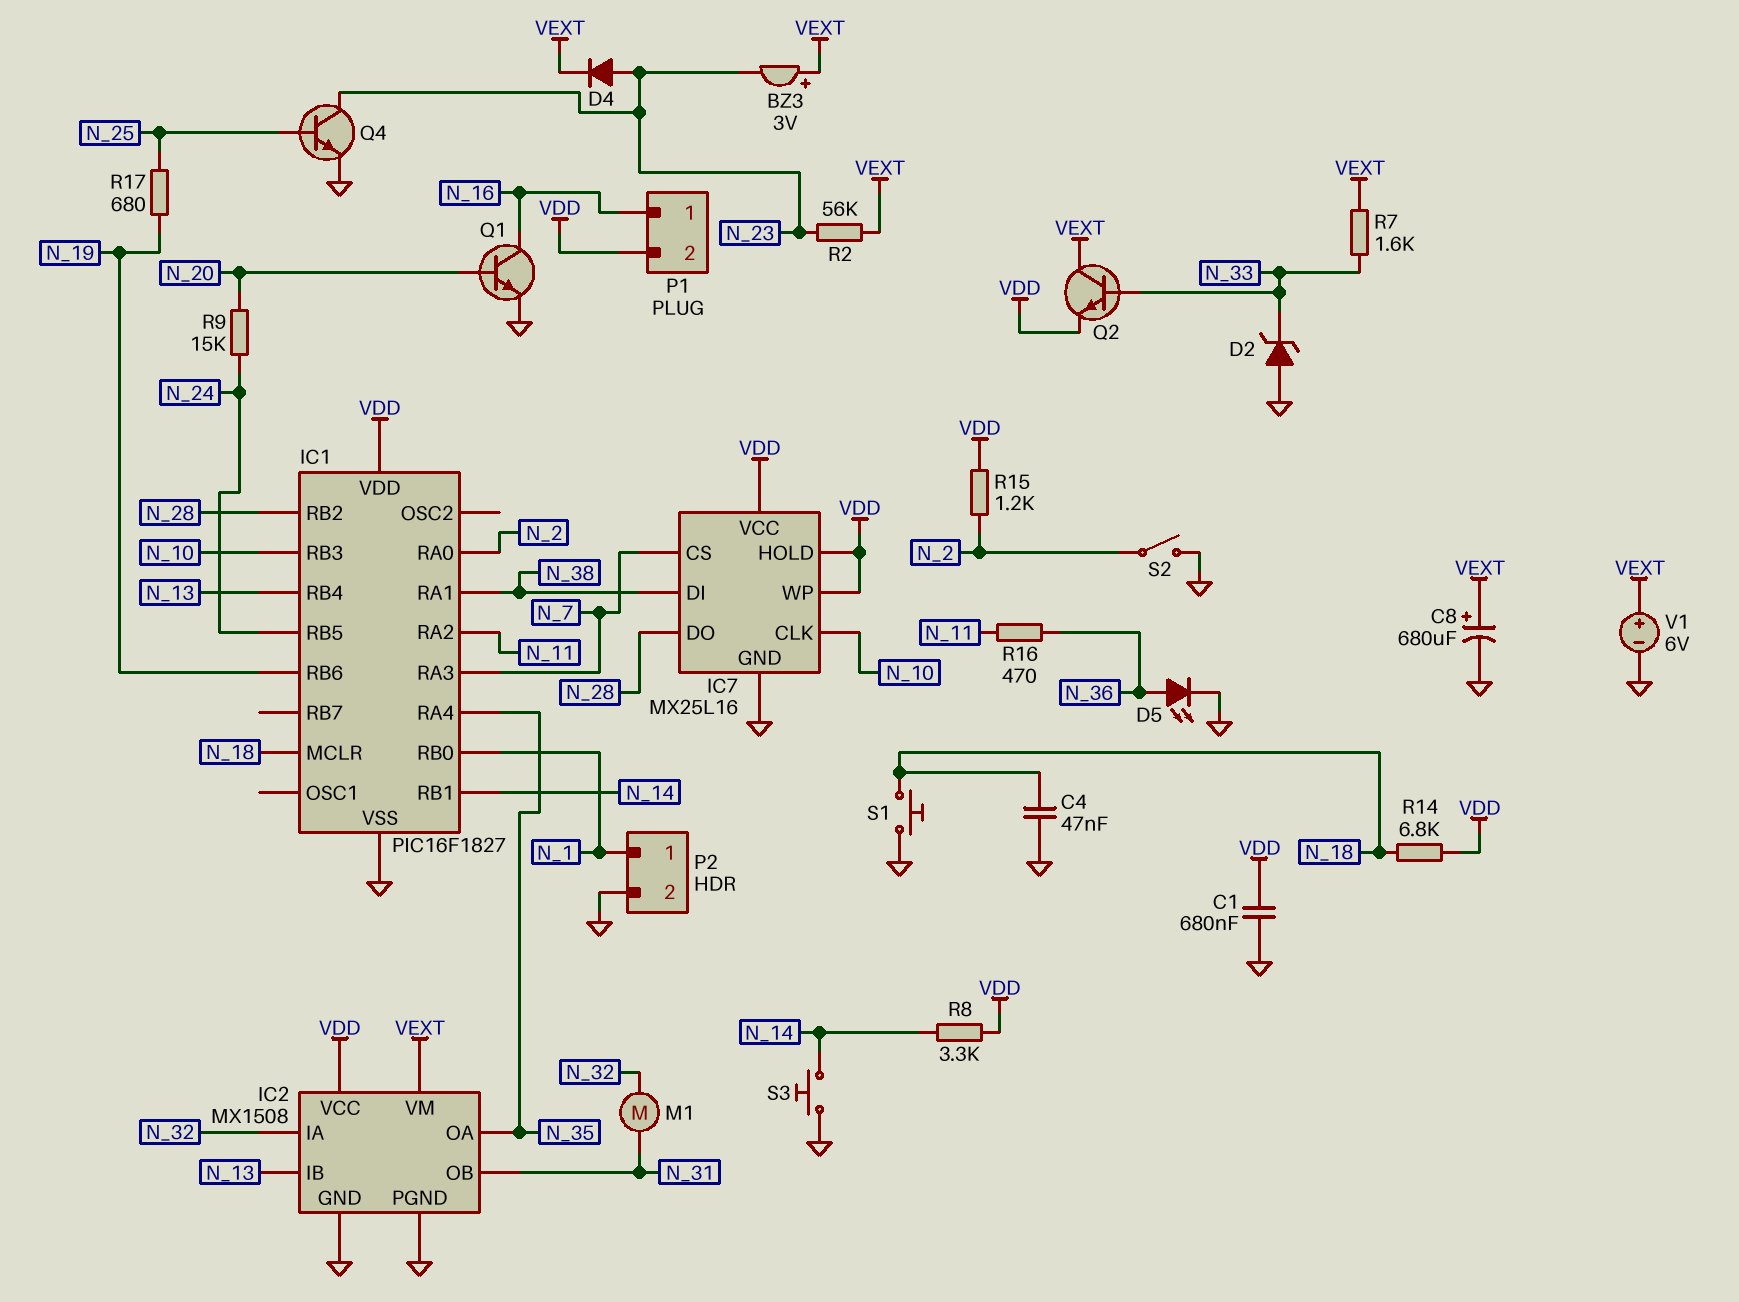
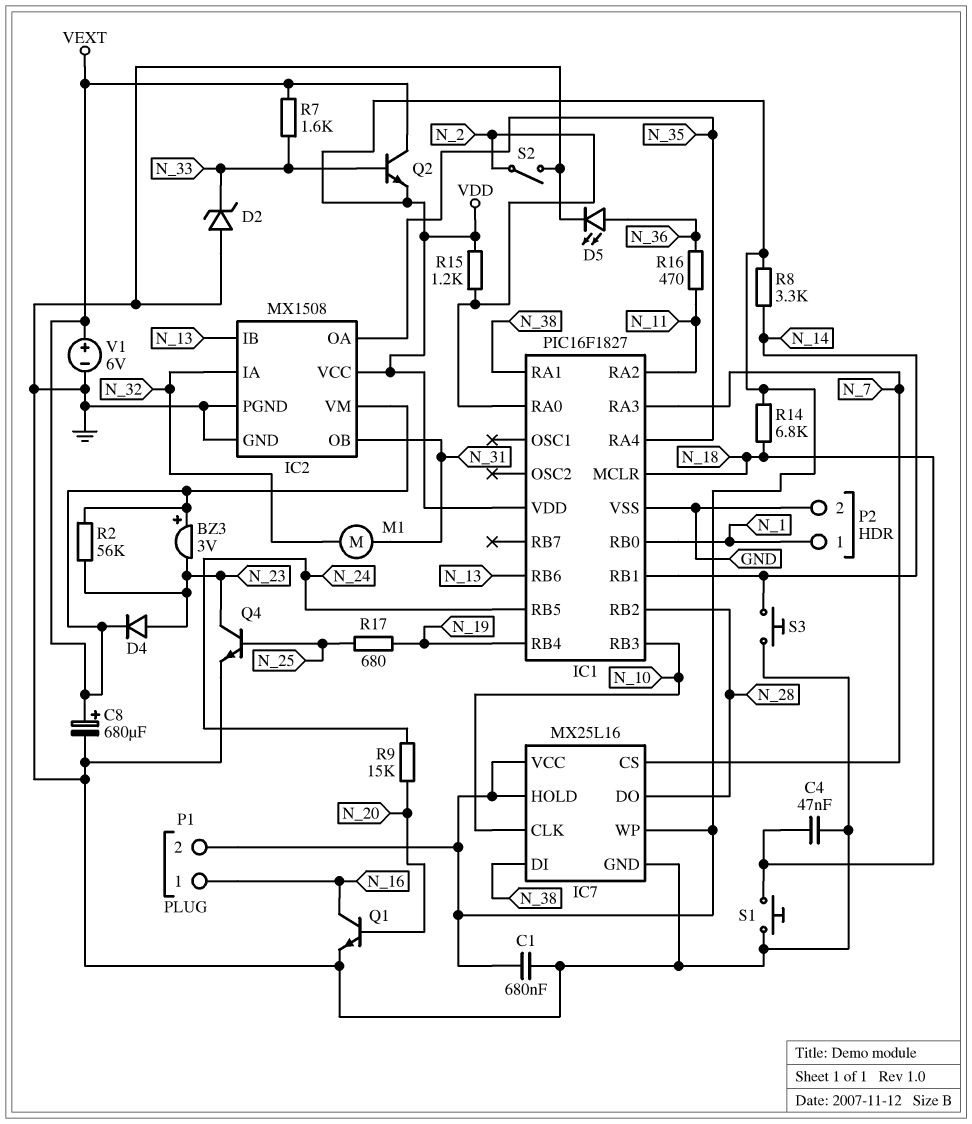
IC1 pin RB4: N_13 -> N_19
IC1 pin RB6: N_19 -> N_13

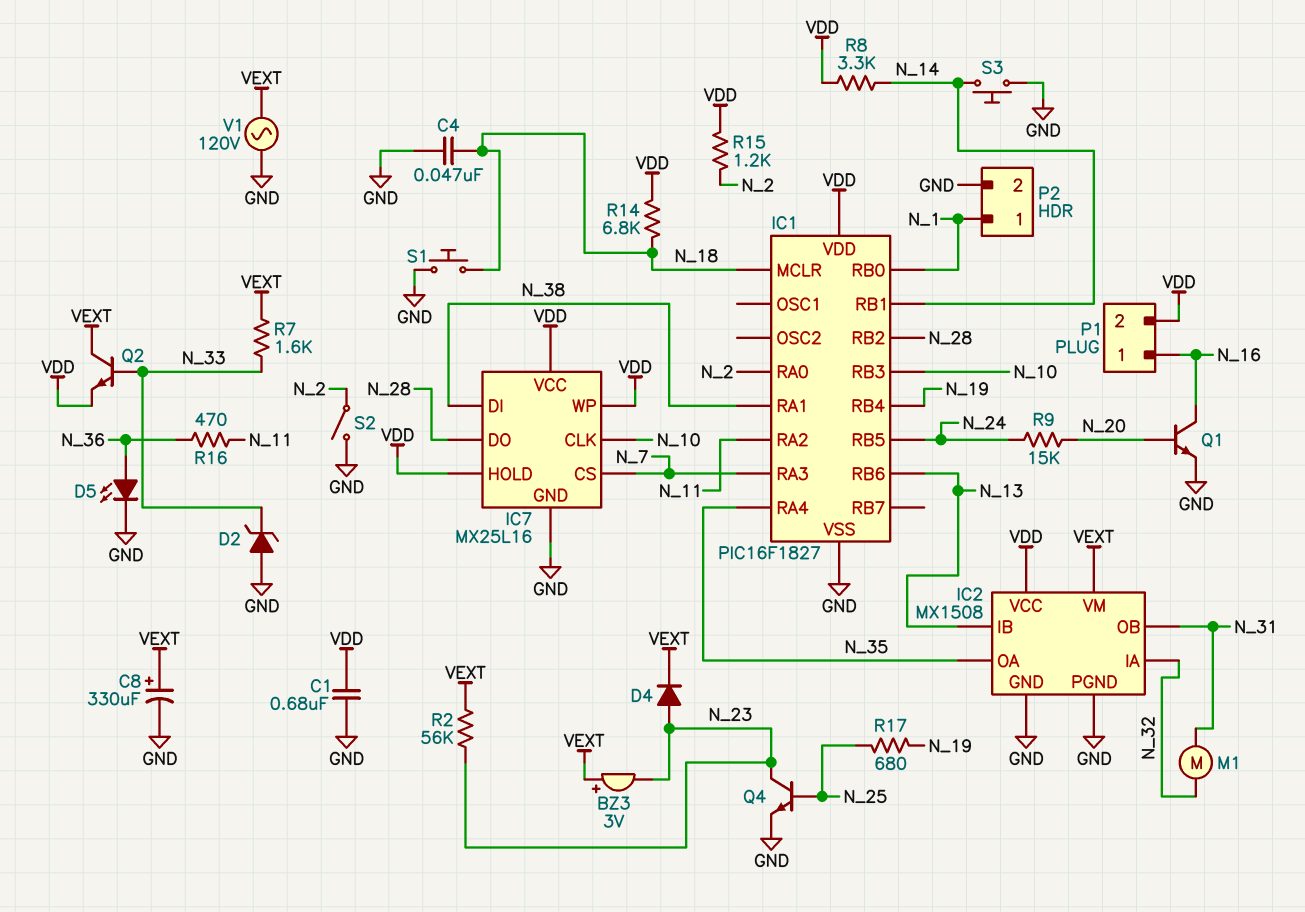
C8: 680uF (plus VEXT, minus GND) -> 330uF (plus VEXT, minus GND)
V1: 6V (plus VEXT, minus GND) -> AC 120V (GND, VEXT)

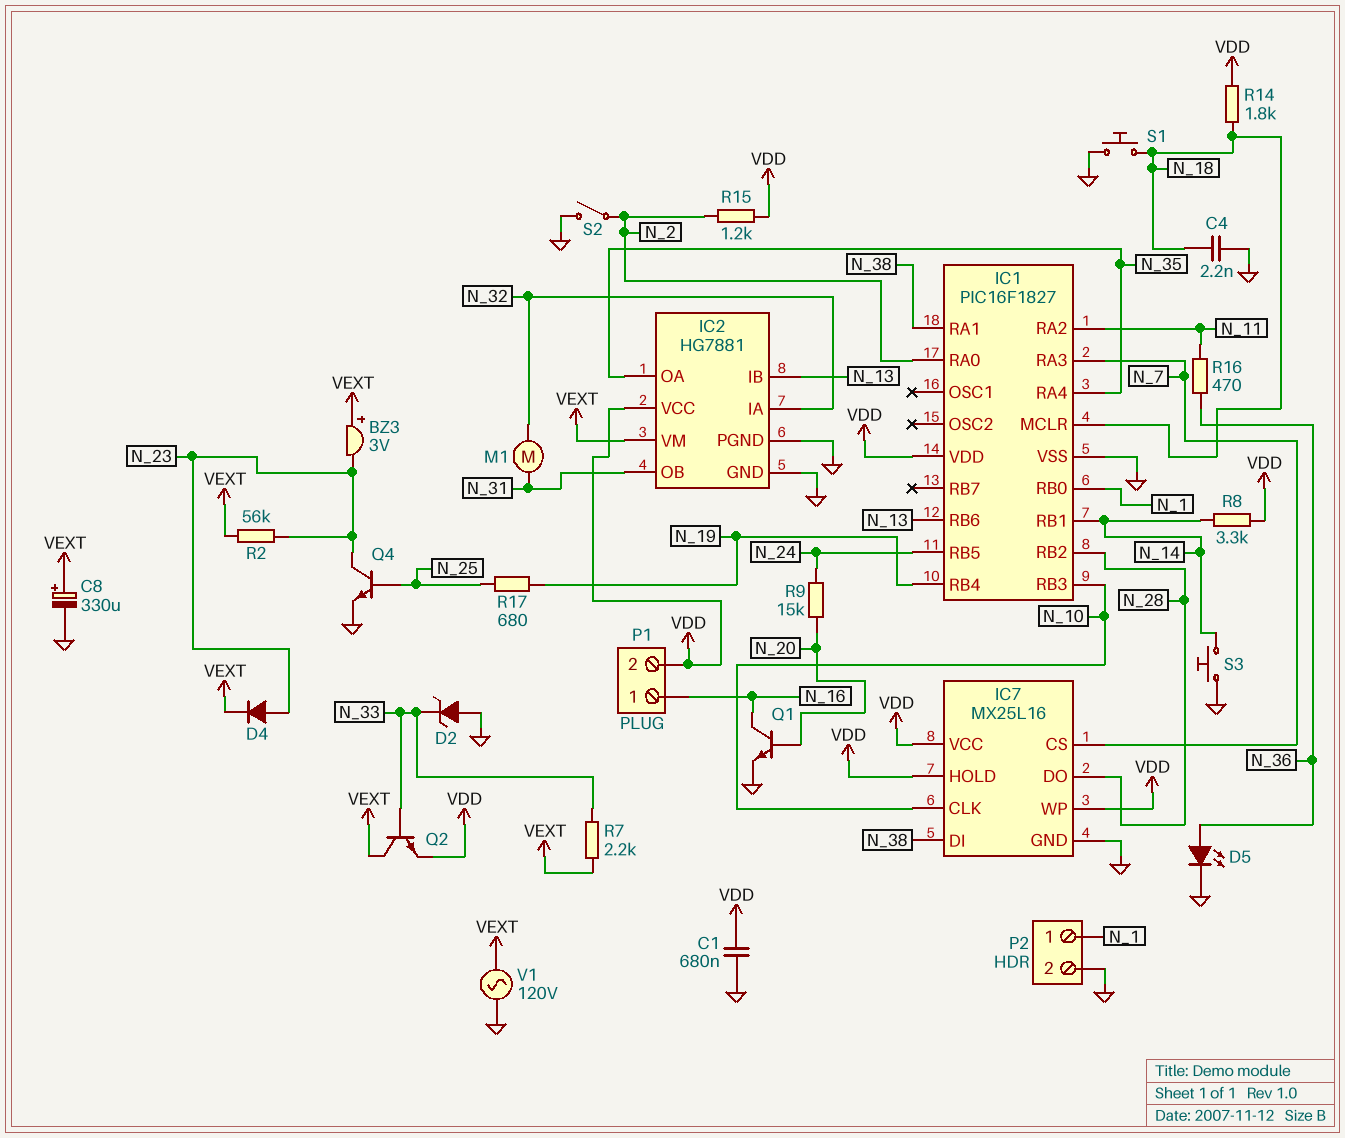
C4: 47nF (GND, N_18) -> 2.2nF (GND, N_18)
IC2: MX1508 -> HG7881
R7: 1.6k (N_33, VEXT) -> 2.2k (N_33, VEXT)
R14: 6.8k (N_18, VDD) -> 1.8k (N_18, VDD)

